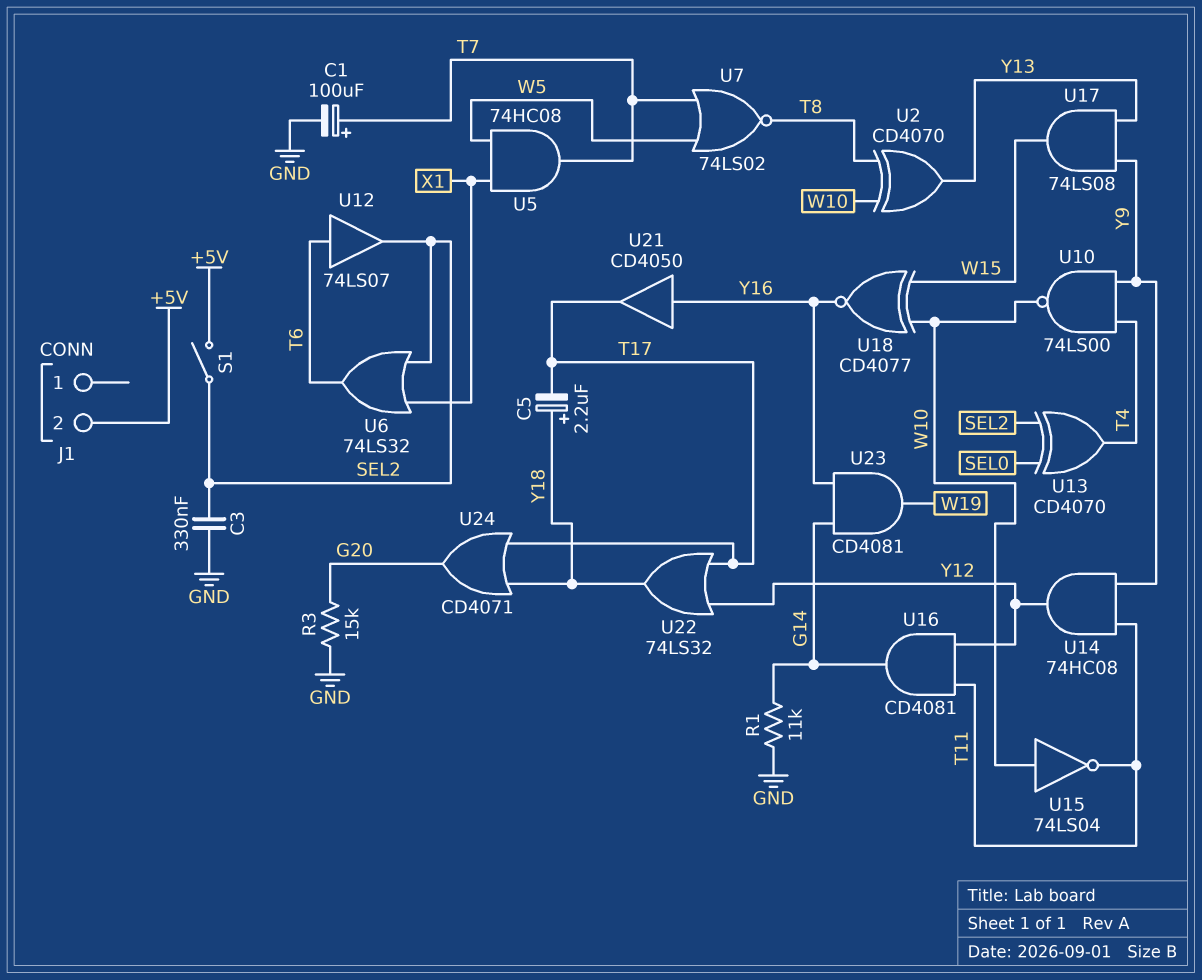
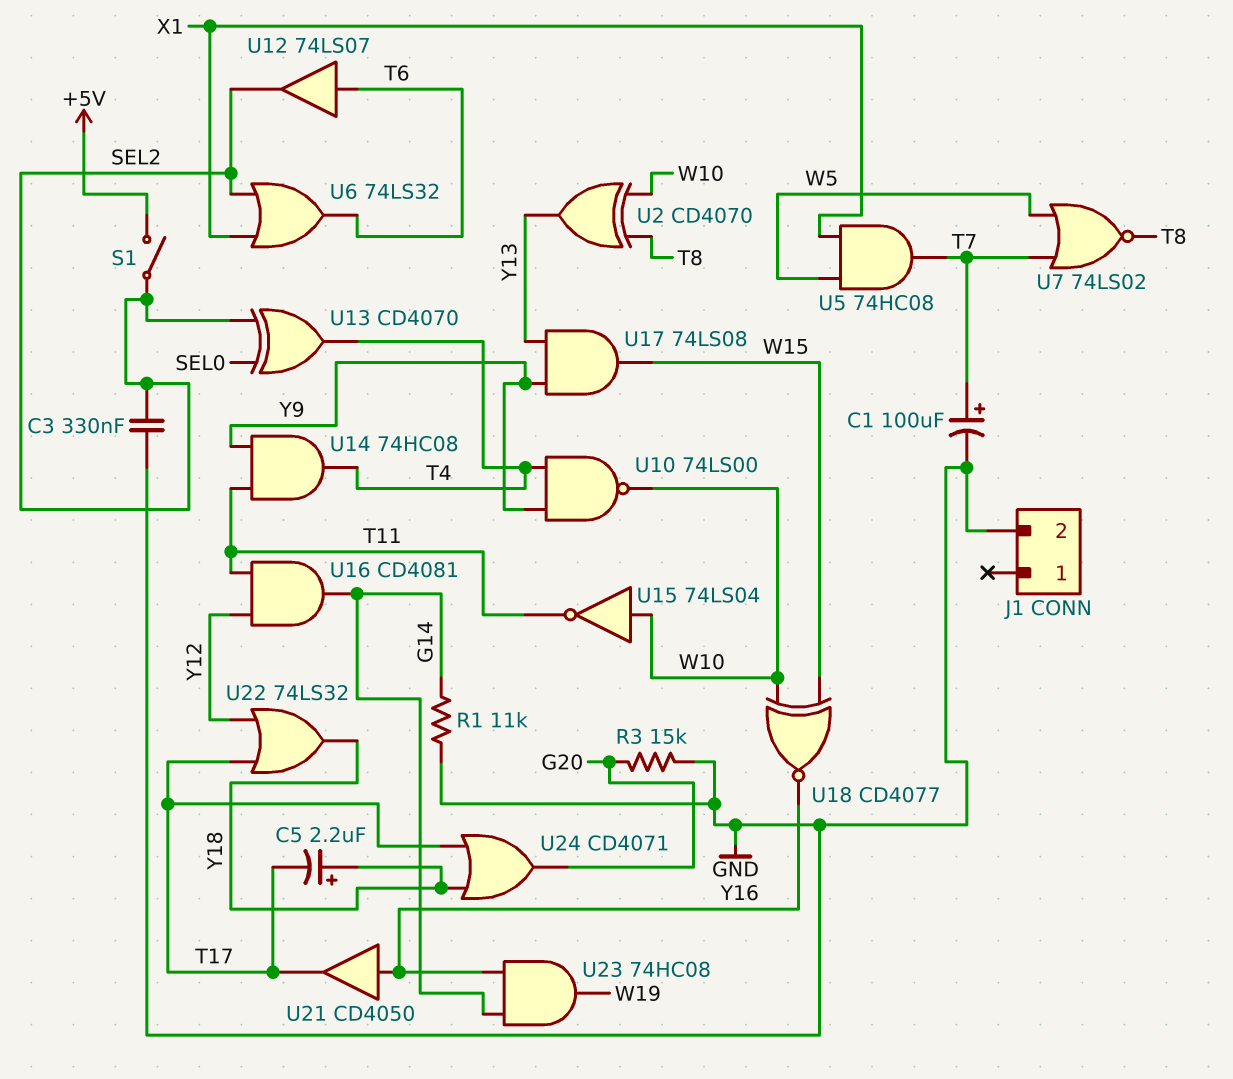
J1 pin 2: +5V -> GND
U14: AND 74HC08 (in T11, in Y9, out Y12) -> AND 74HC08 (in T11, in Y9, out T4)
U23: AND CD4081 (in G14, in Y16, out W19) -> AND 74HC08 (in G14, in Y16, out W19)

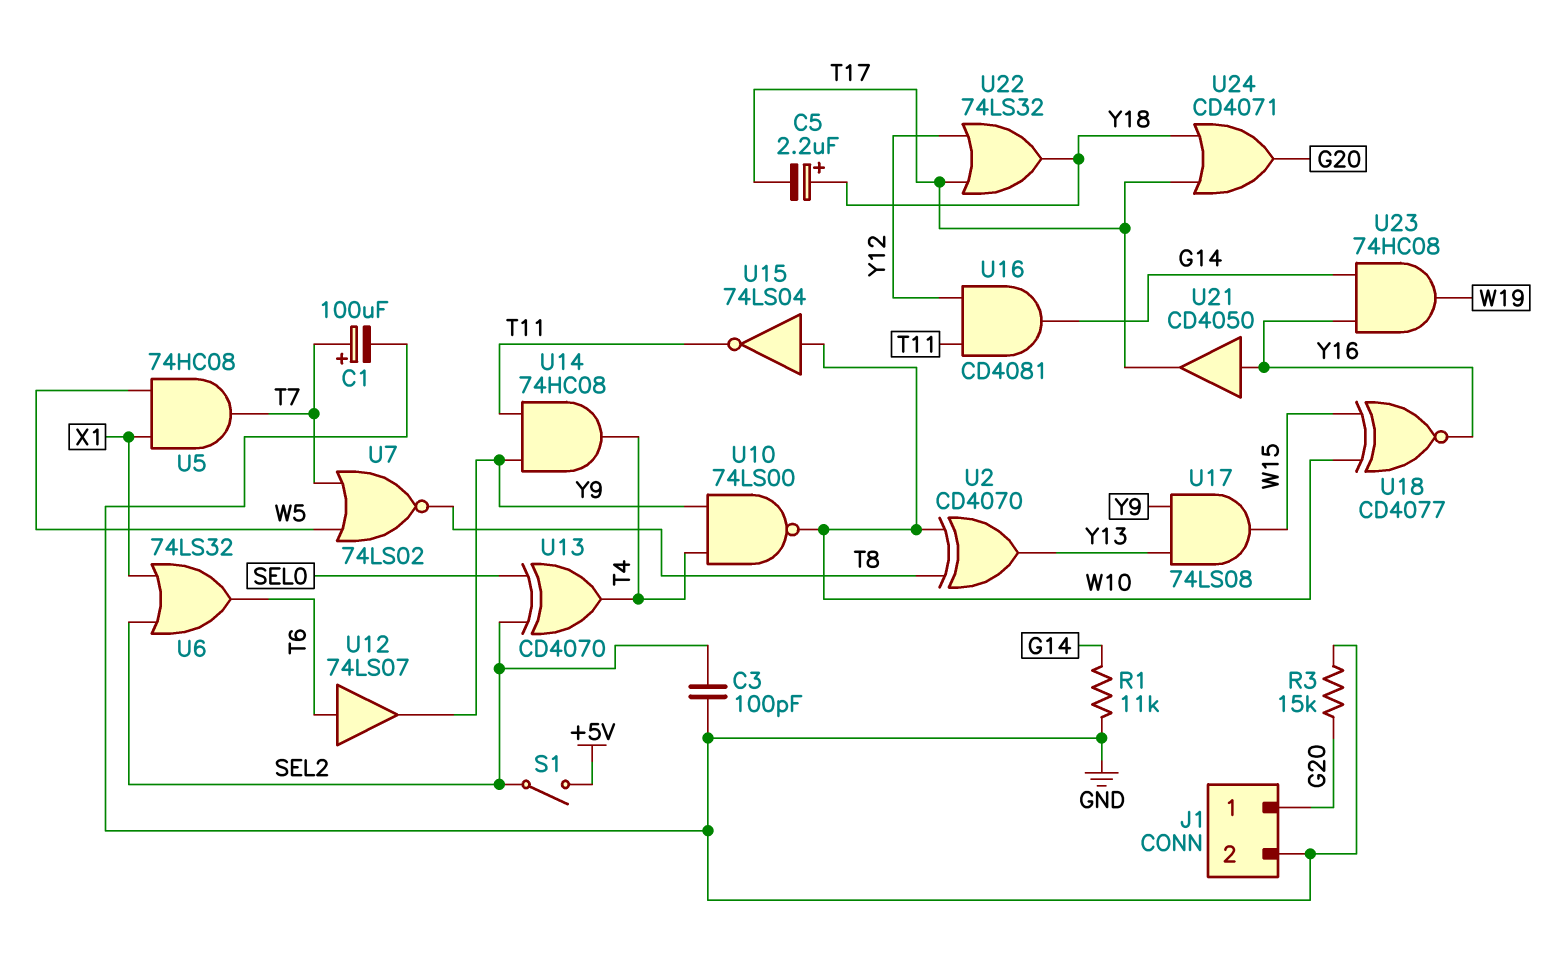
C3: 330nF (GND, SEL2) -> 100pF (GND, SEL2)
J1 pin 1: none -> G20
U12: buffer 74LS07 (in T6, out SEL2) -> buffer 74LS07 (in T6, out Y9)

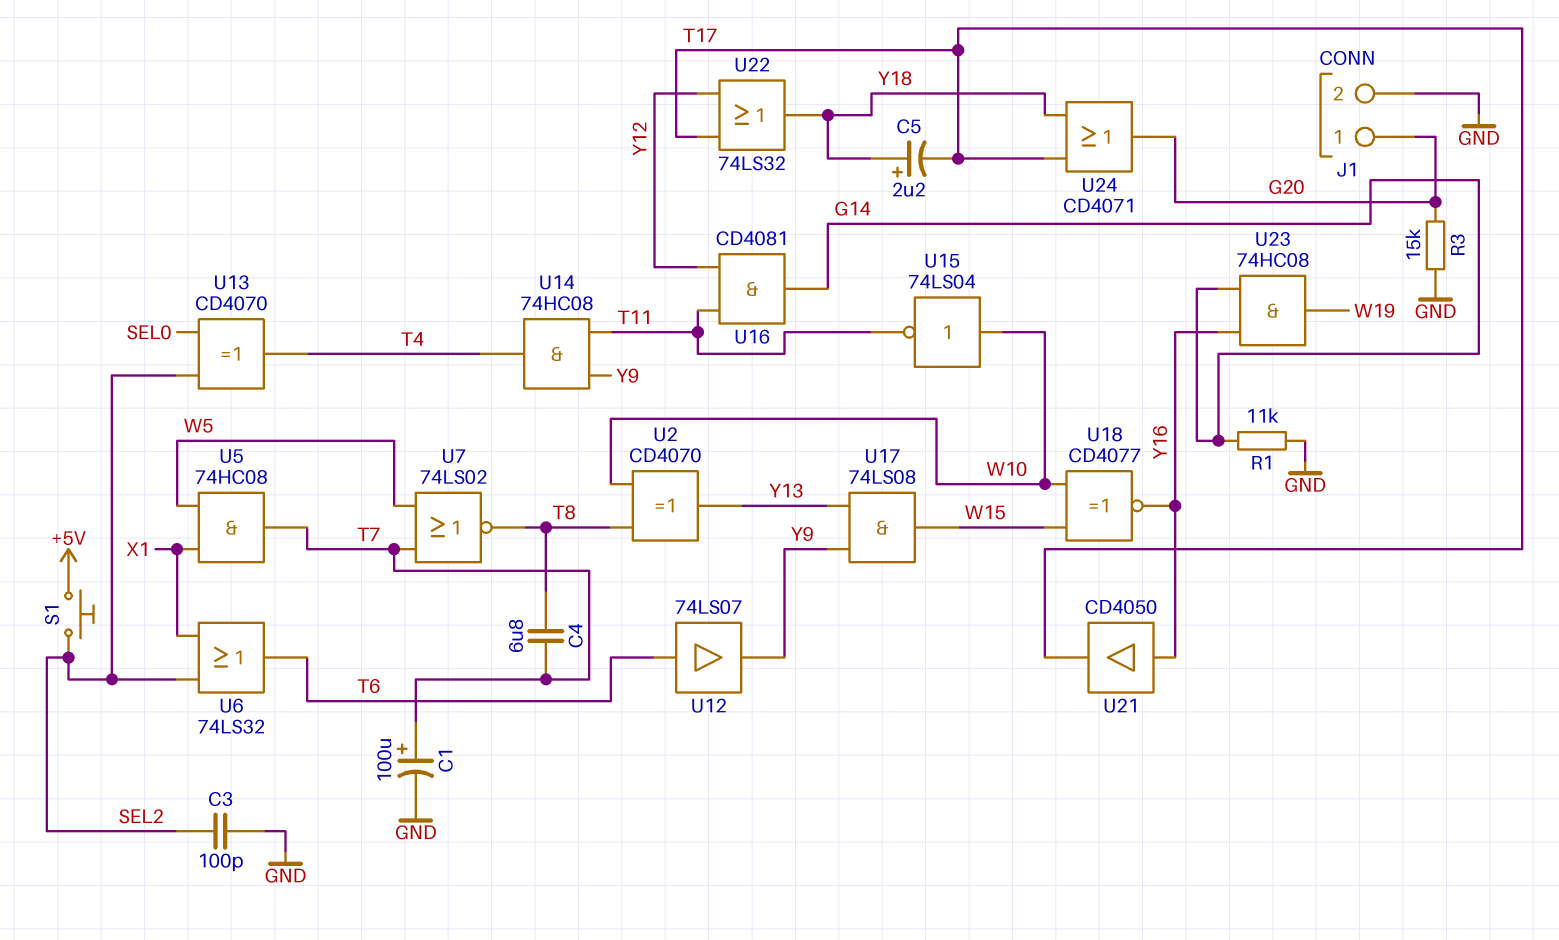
C4: none -> 6.8uF (T7, T8)
S1: switch (+5V, SEL2) -> button (+5V, SEL2)
U10: NAND 74LS00 (in T4, in Y9, out W10) -> none

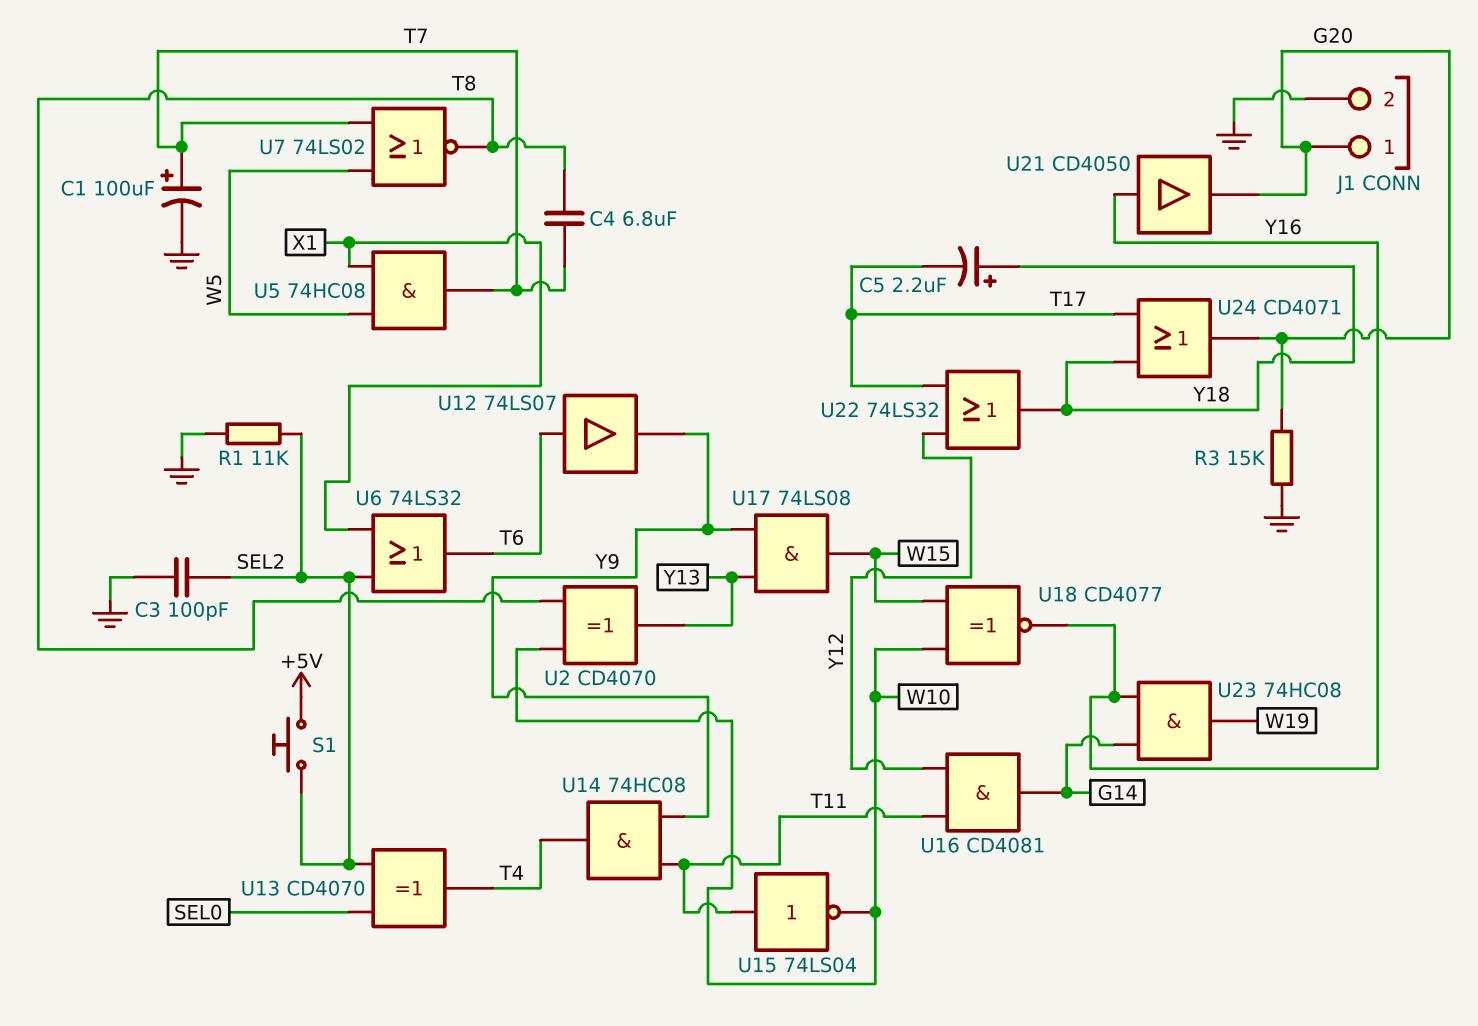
R1: 11k (G14, GND) -> 11k (GND, SEL2)
U15: NOT 74LS04 (in W10, out T11) -> NOT 74LS04 (in T11, out W10)
U21: buffer CD4050 (in Y16, out T17) -> buffer CD4050 (in Y16, out G20)

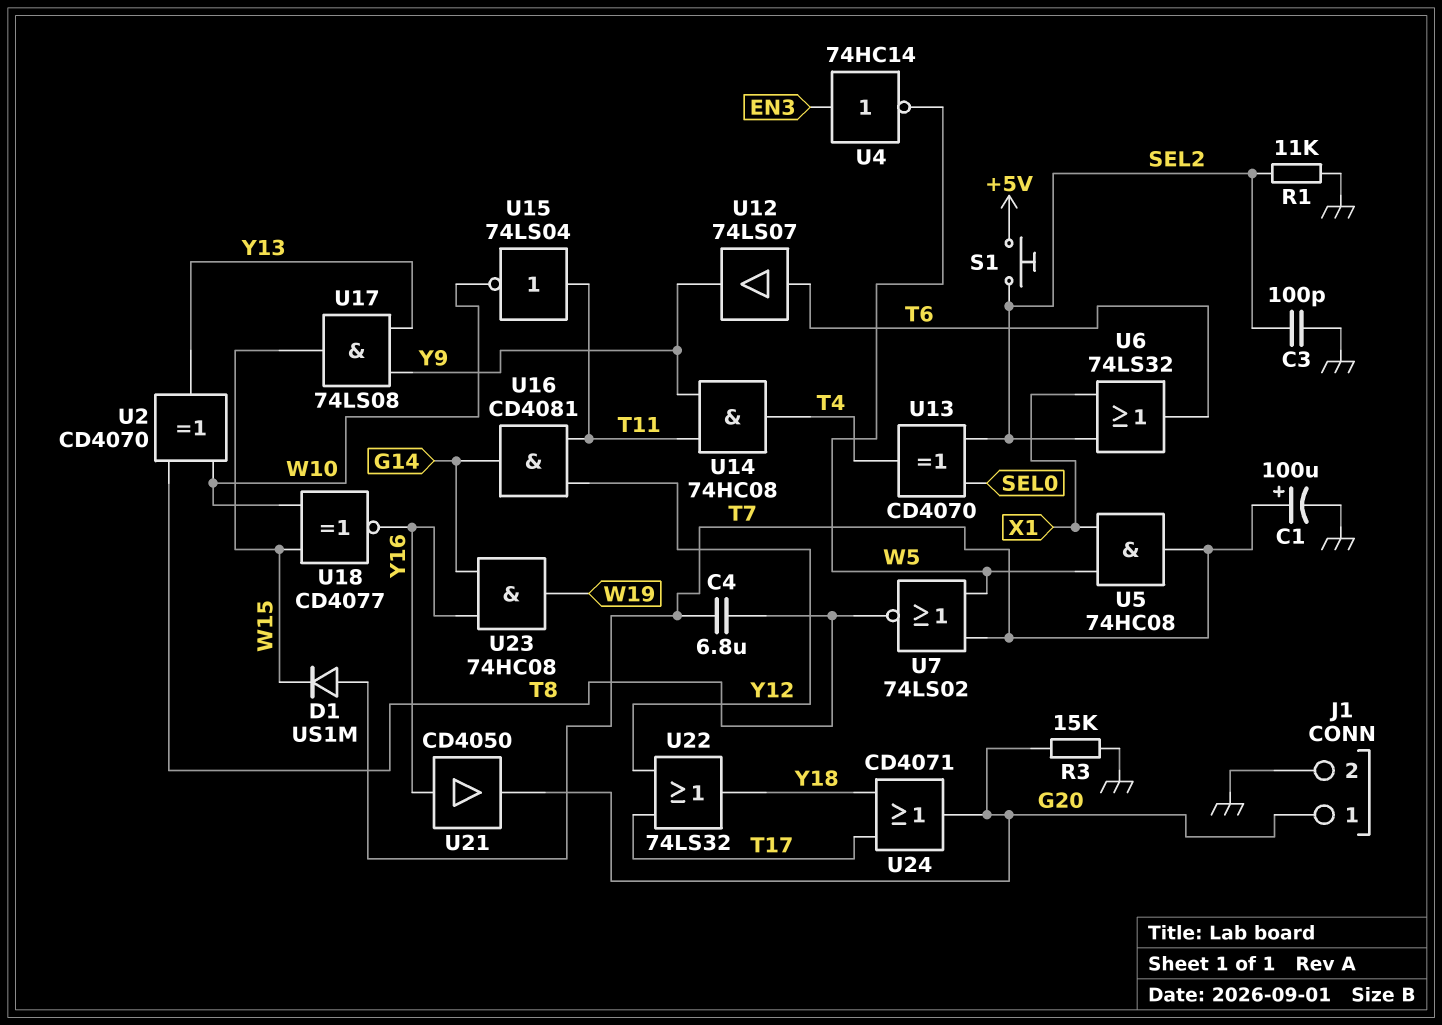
C5: 2.2uF (plus Y18, minus T17) -> none
D1: none -> diode US1M (A T7, K W15)
U4: none -> NOT 74HC14 (in EN3, out W5)

